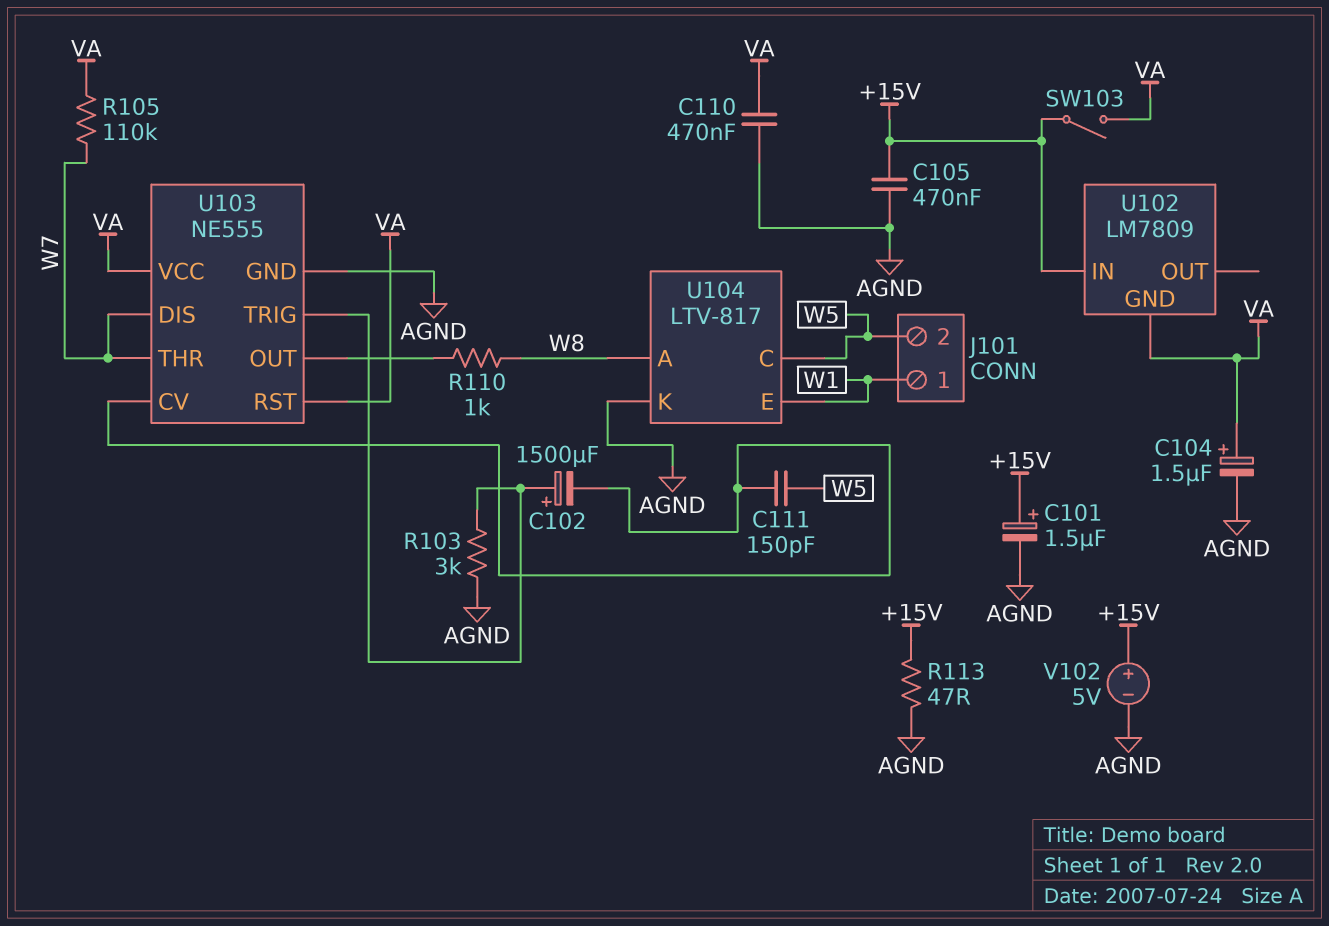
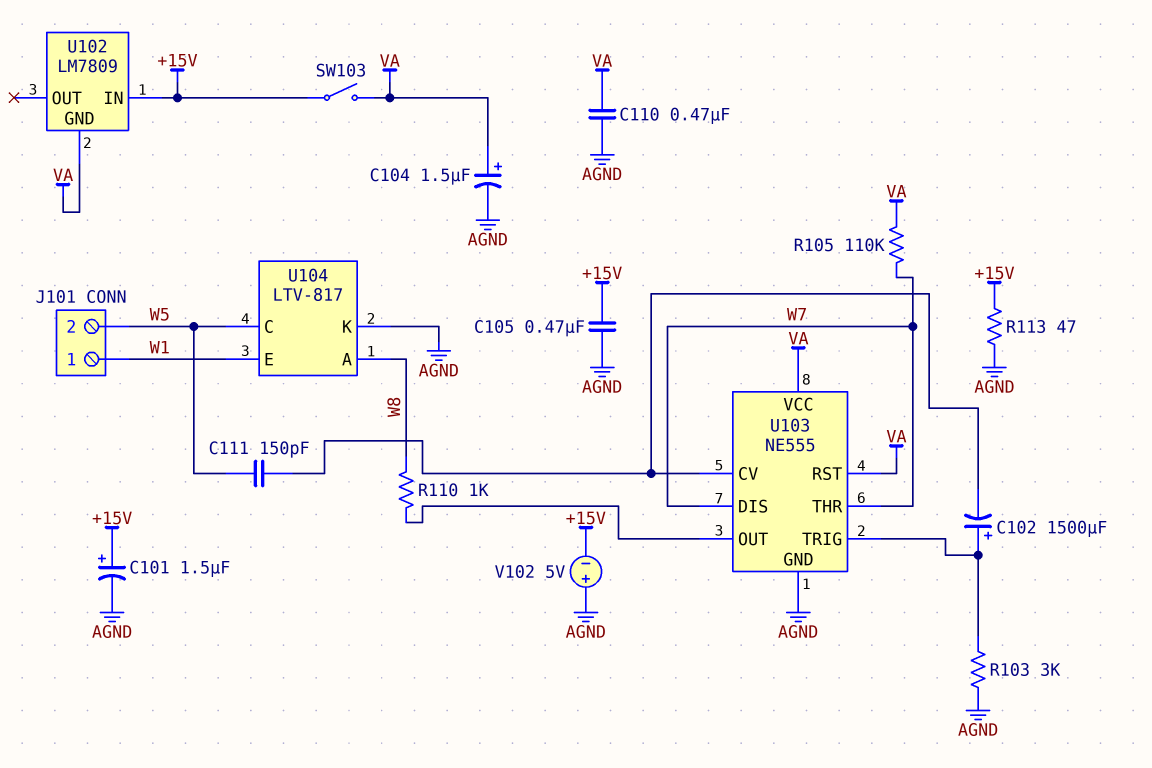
V102: 5V (plus +15V, minus AGND) -> 5V (plus AGND, minus +15V)

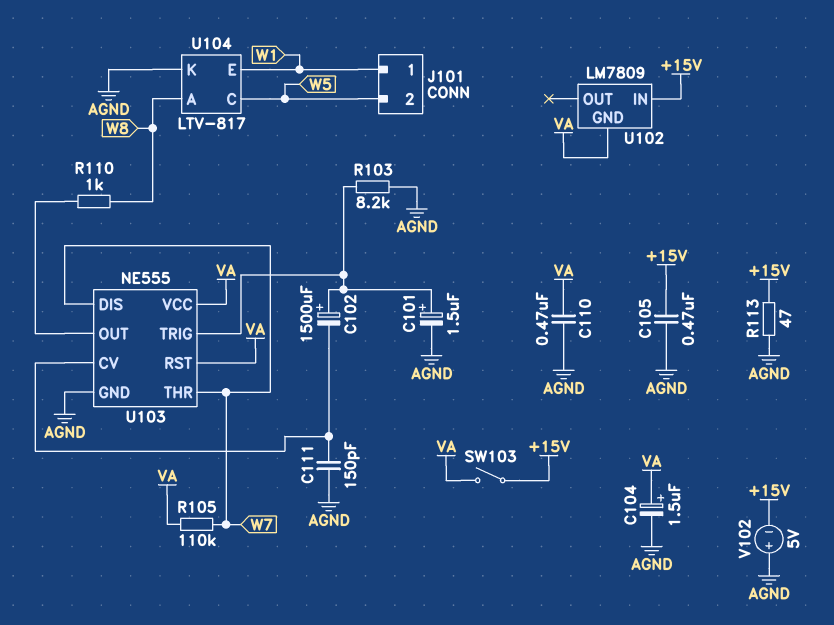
C101: 1.5uF (plus +15V, minus AGND) -> 1.5uF (plus U103/TRIG, minus AGND)
C111: 150pF (U103/CV, W5) -> 150pF (AGND, U103/CV)
R103: 3k (AGND, U103/TRIG) -> 8.2k (AGND, U103/TRIG)

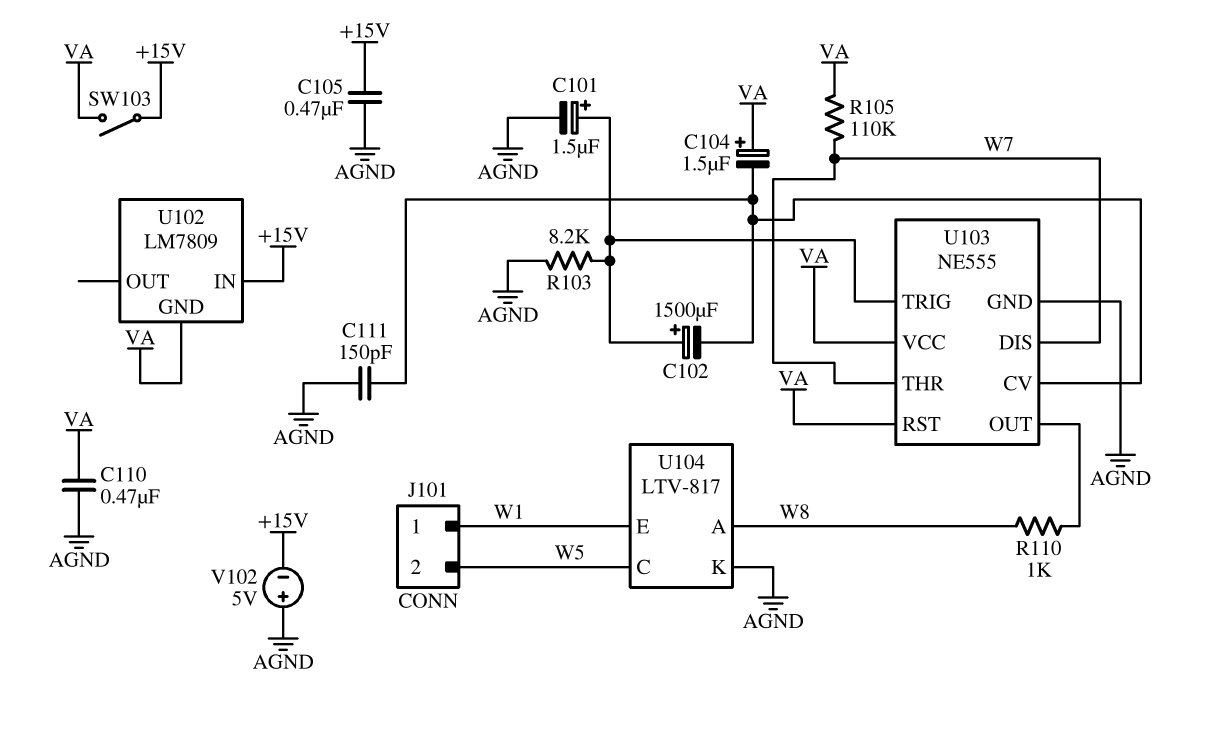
C104: 1.5uF (plus VA, minus AGND) -> 1.5uF (plus VA, minus U103/CV)
R113: 47 (+15V, AGND) -> none

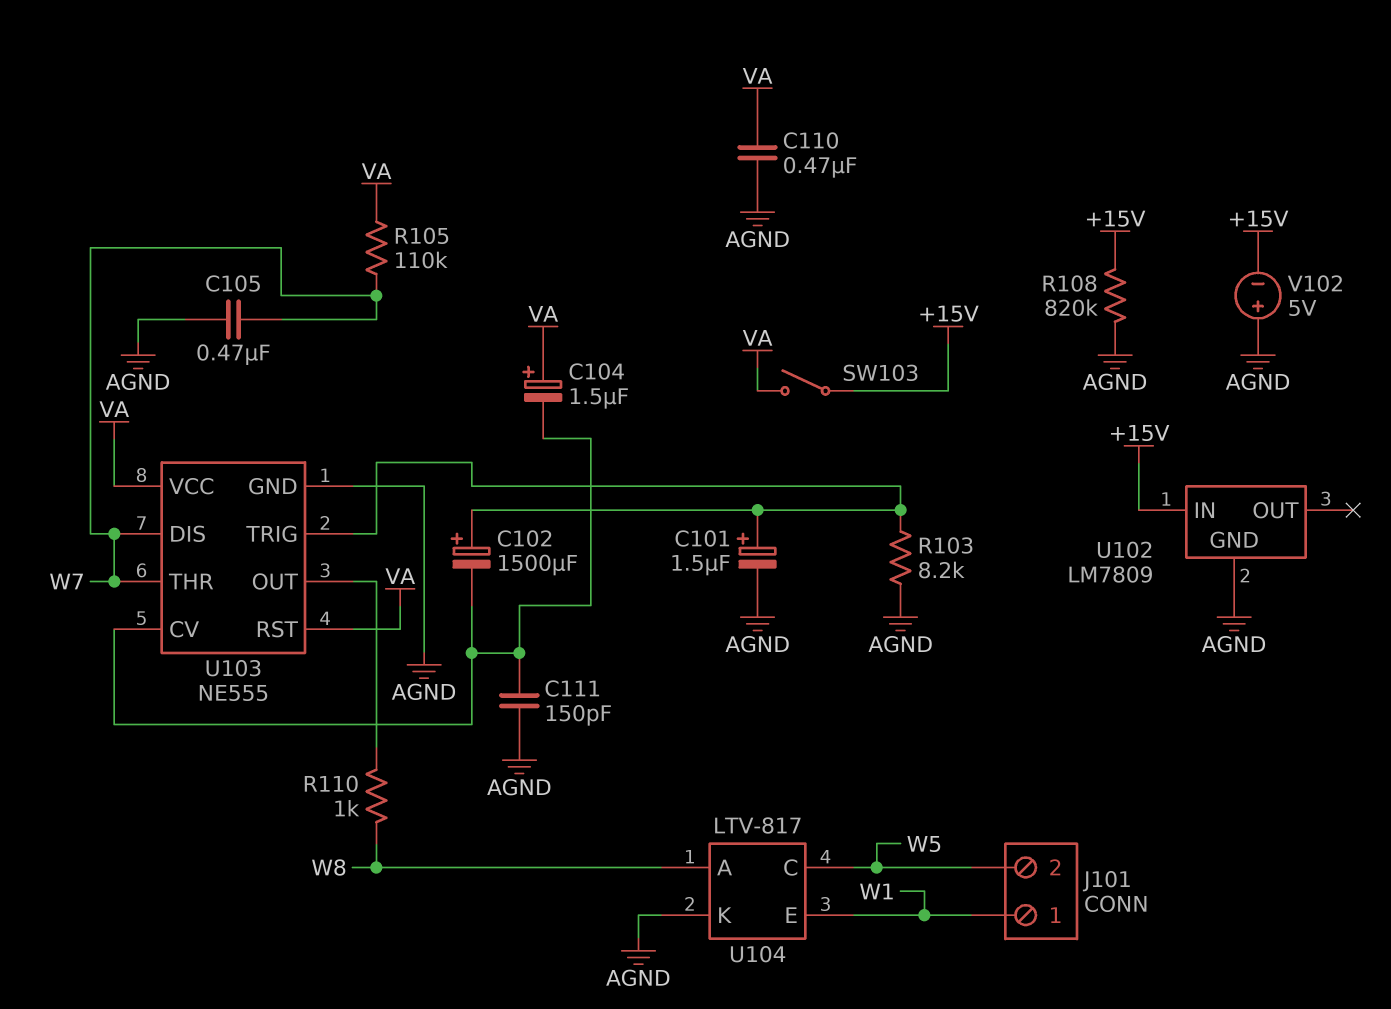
C105: 470nF (+15V, AGND) -> 470nF (AGND, W7)
R108: none -> 820k (+15V, AGND)
U102 pin GND: VA -> AGND

